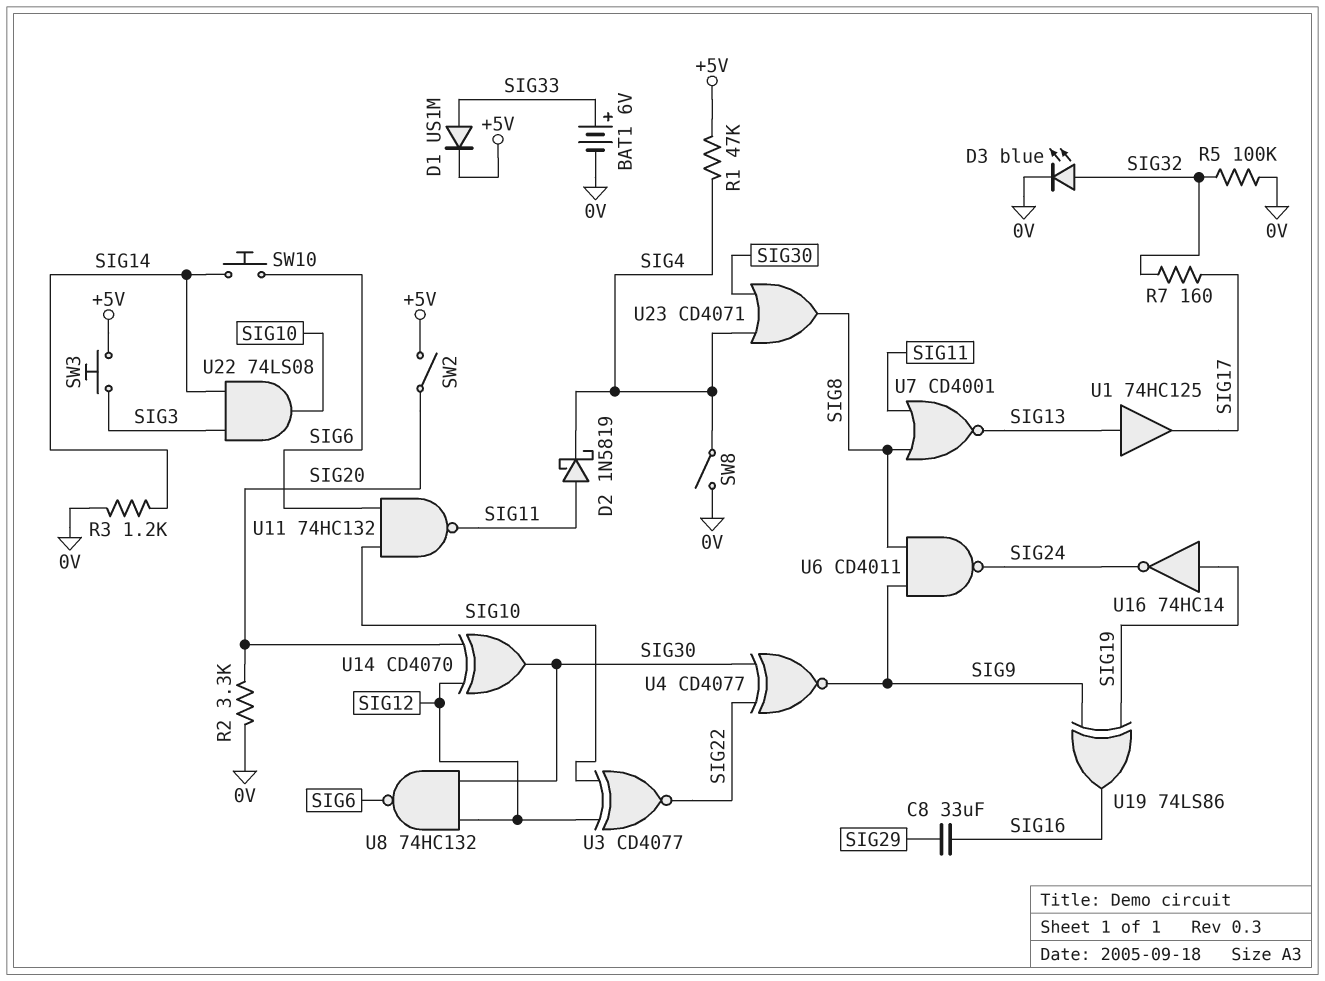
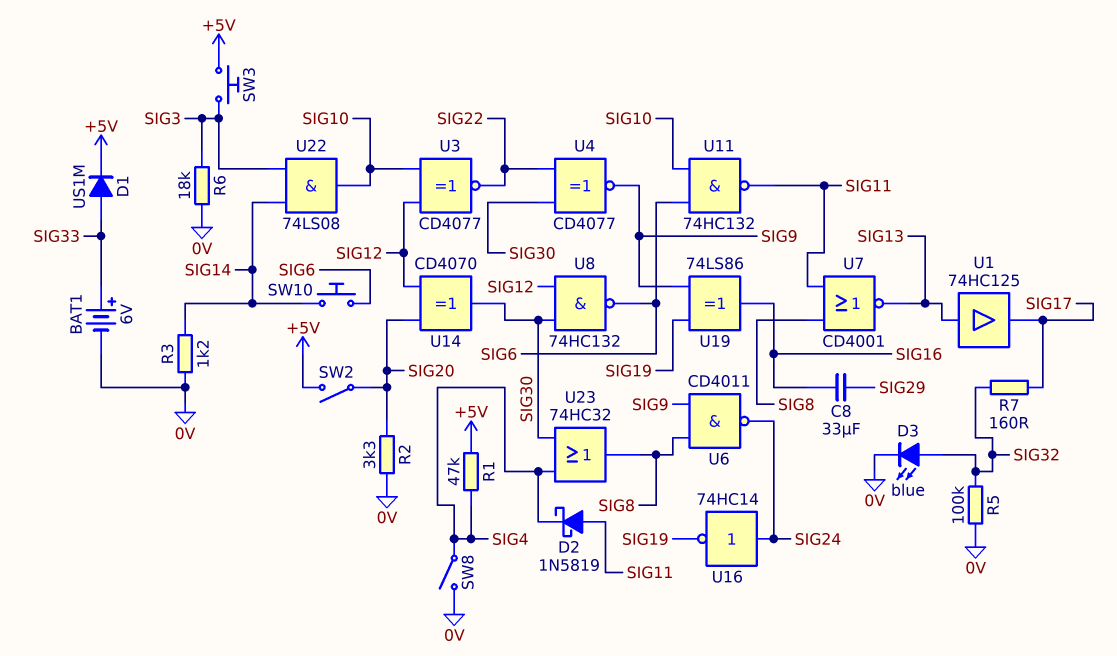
R6: none -> 18k (0V, SIG3)
U16: NOT 74HC14 (in SIG19, out SIG24) -> NOT 74HC14 (in SIG24, out SIG19)
U23: OR CD4071 (in SIG4, in SIG30, out SIG8) -> OR 74HC32 (in SIG4, in SIG30, out SIG8)

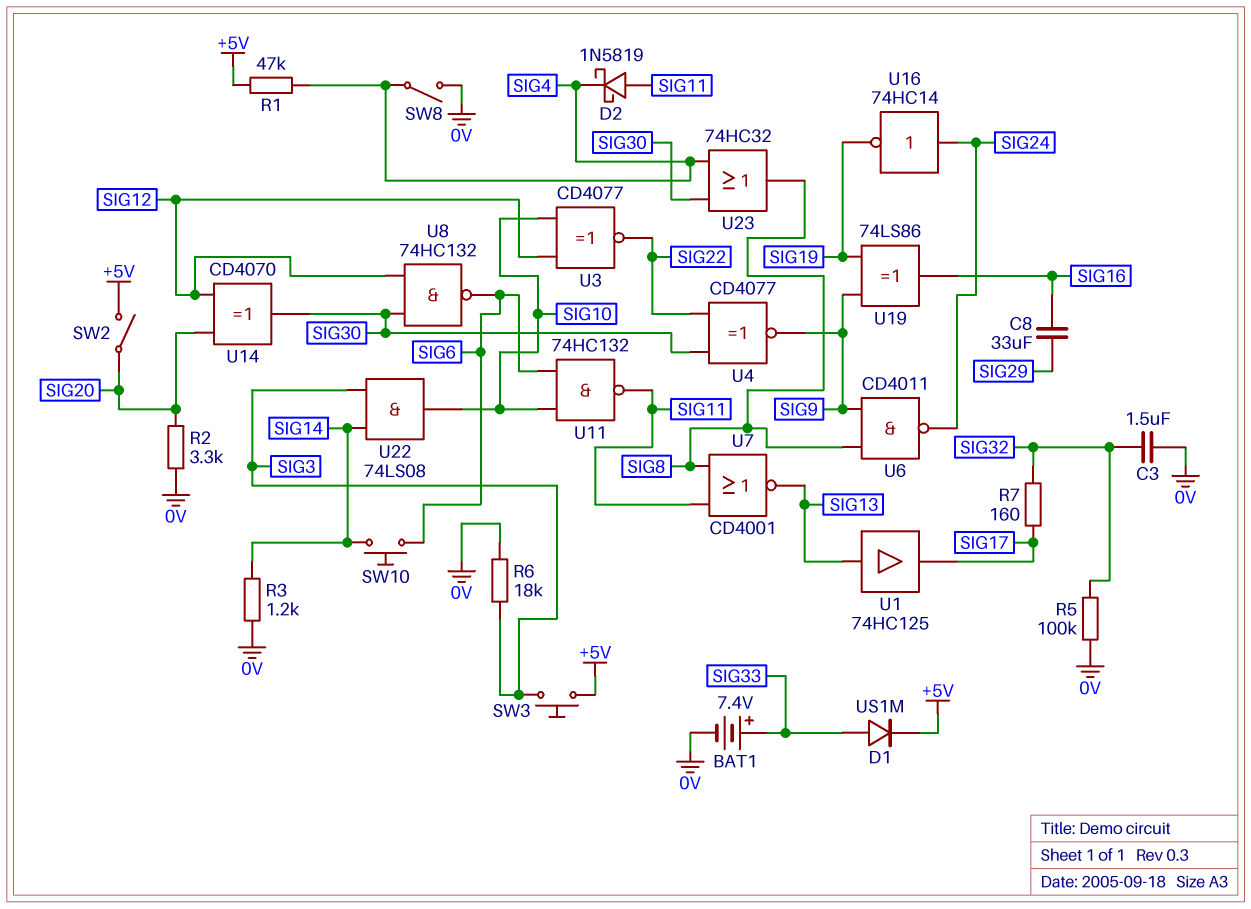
BAT1: 6V (plus SIG33, minus 0V) -> 7.4V (plus SIG33, minus 0V)
C3: none -> 1.5uF (0V, SIG32)
D3: LED blue (A SIG32, K 0V) -> none

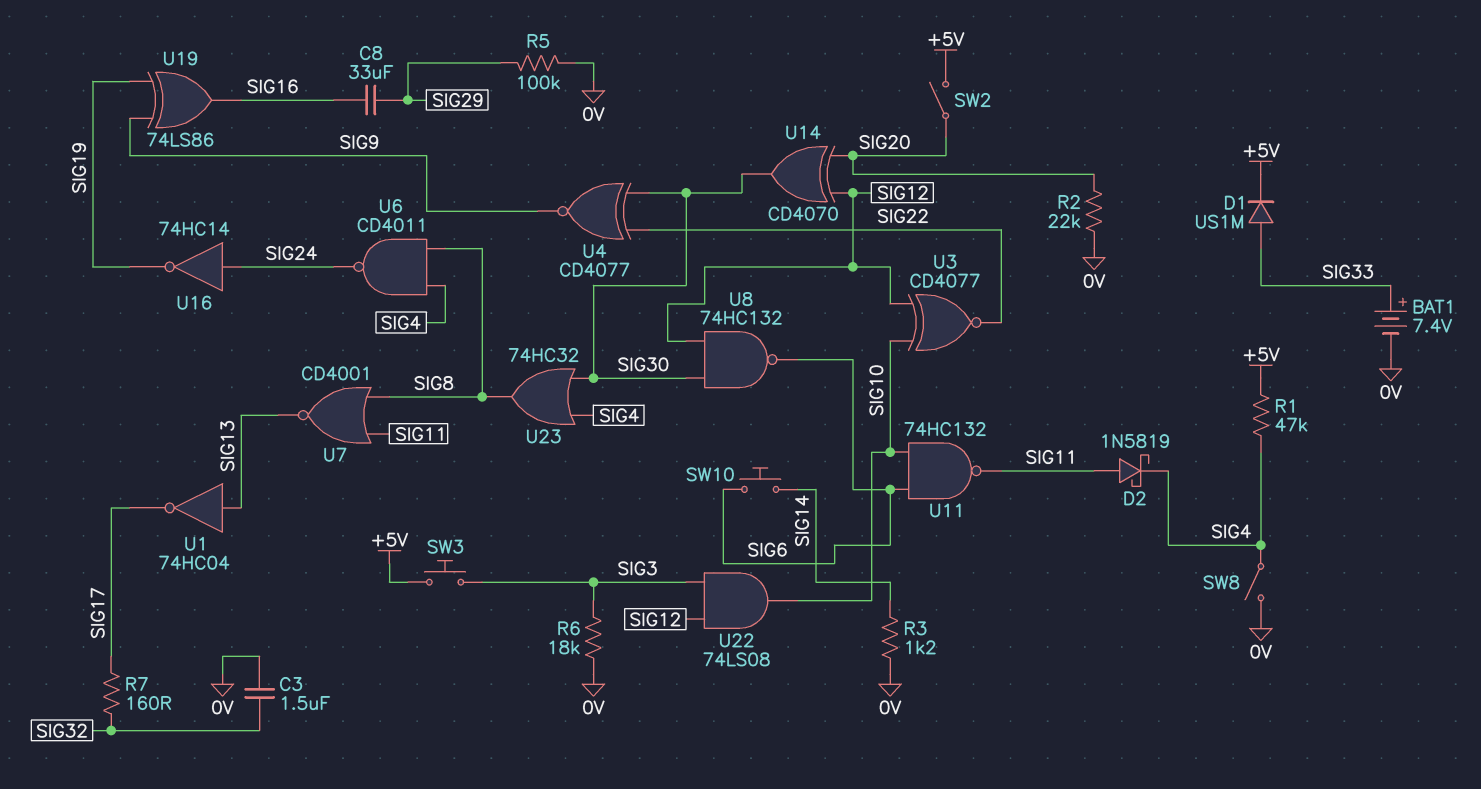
R2: 3.3k (0V, SIG20) -> 22k (0V, SIG20)
R5: 100k (0V, SIG32) -> 100k (0V, SIG29)
U1: buffer 74HC125 (in SIG13, out SIG17) -> NOT 74HC04 (in SIG13, out SIG17)
U6: NAND CD4011 (in SIG8, in SIG9, out SIG24) -> NAND CD4011 (in SIG4, in SIG8, out SIG24)
U22: AND 74LS08 (in SIG3, in SIG14, out SIG10) -> AND 74LS08 (in SIG3, in SIG12, out SIG10)

